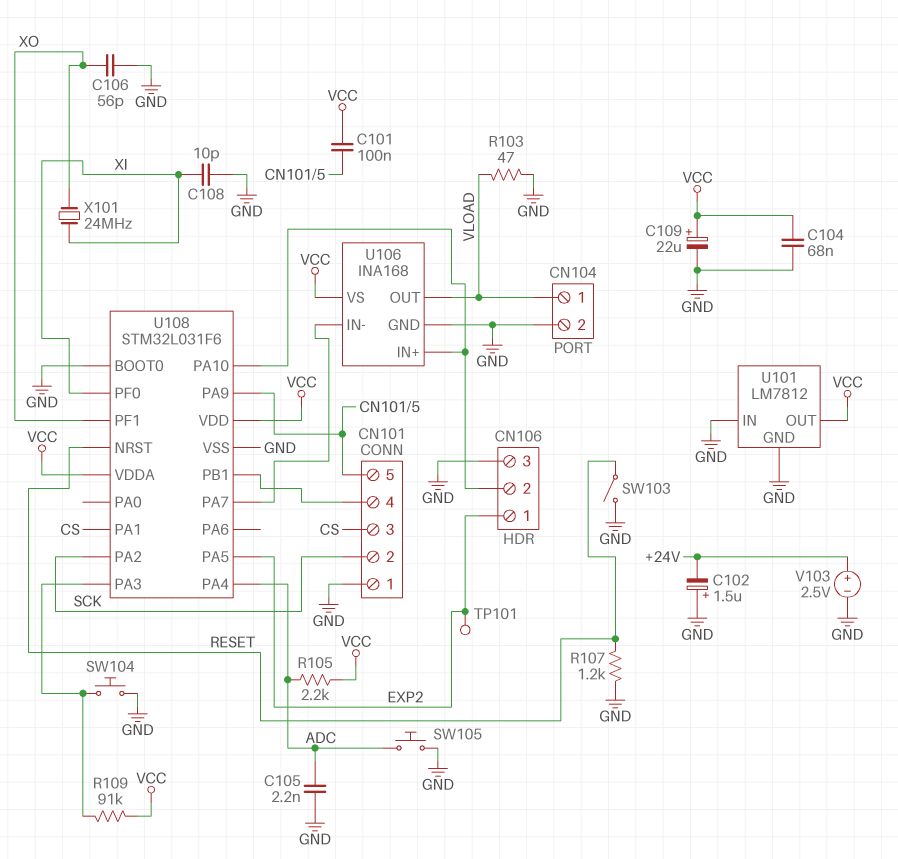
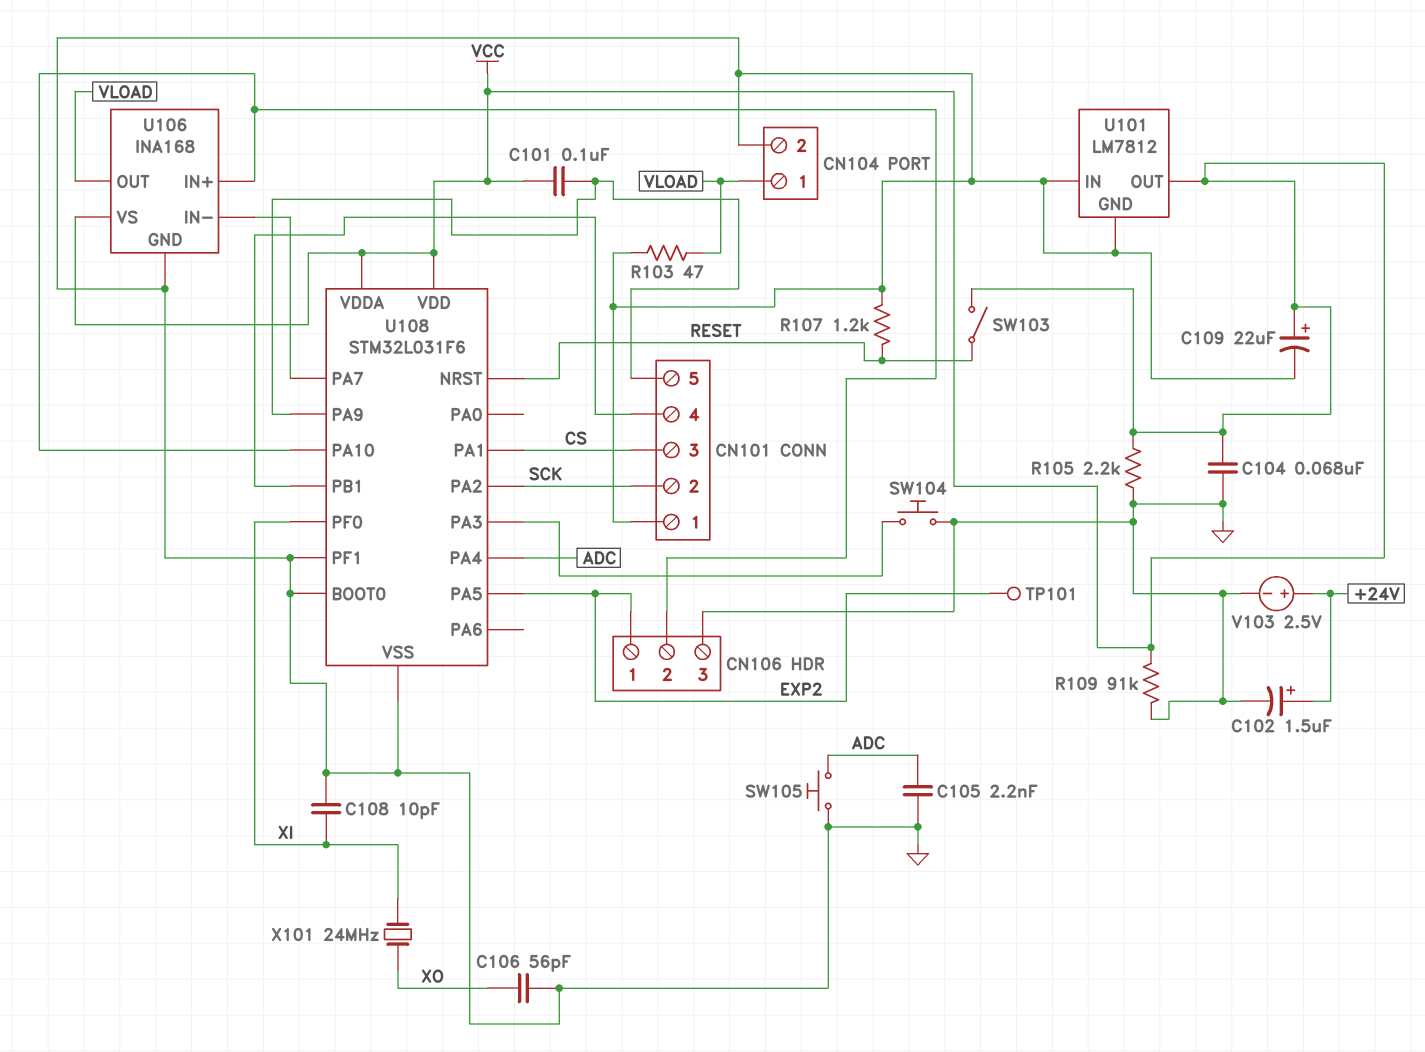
C102: 1.5uF (plus GND, minus +24V) -> 1.5uF (plus +24V, minus GND)
R105: 2.2k (ADC, VCC) -> 2.2k (GND, VCC)
R109: 91k (U108/PA3, VCC) -> 91k (GND, VCC)
SW103: switch (GND, RESET) -> switch (RESET, VCC)
U108 pin PF1: XO -> GND

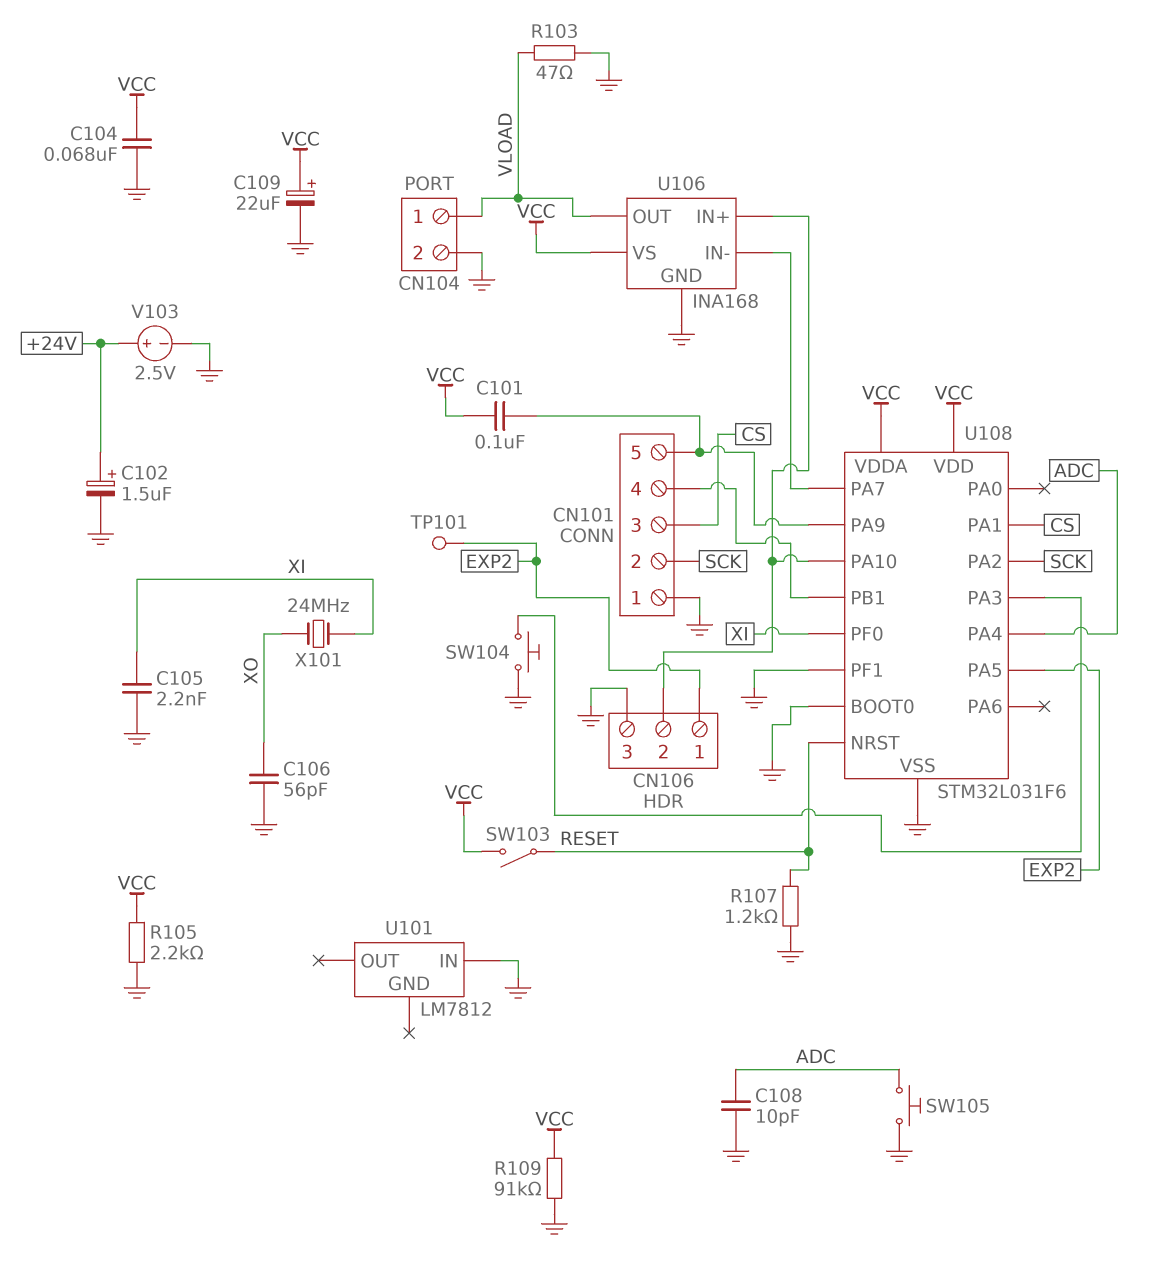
C105: 2.2nF (ADC, GND) -> 2.2nF (GND, XI)
C108: 10pF (GND, XI) -> 10pF (ADC, GND)
U101 pin GND: GND -> none
U101 pin OUT: VCC -> none

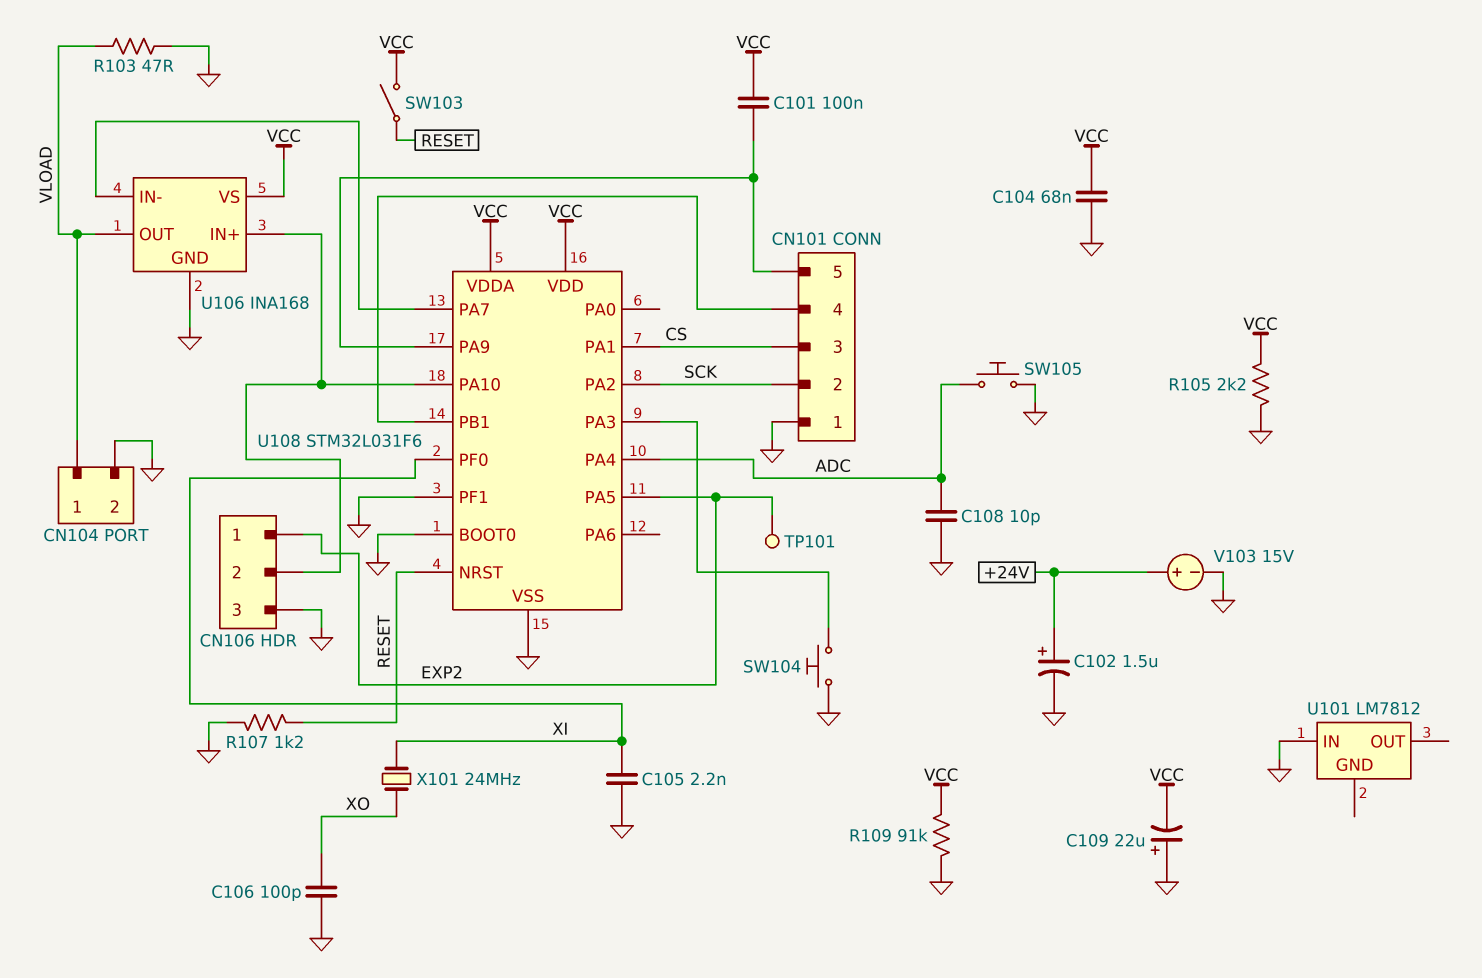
C106: 56pF (GND, XO) -> 100pF (GND, XO)
C109: 22uF (plus VCC, minus GND) -> 22uF (plus GND, minus VCC)
V103: 2.5V (plus +24V, minus GND) -> 15V (plus +24V, minus GND)

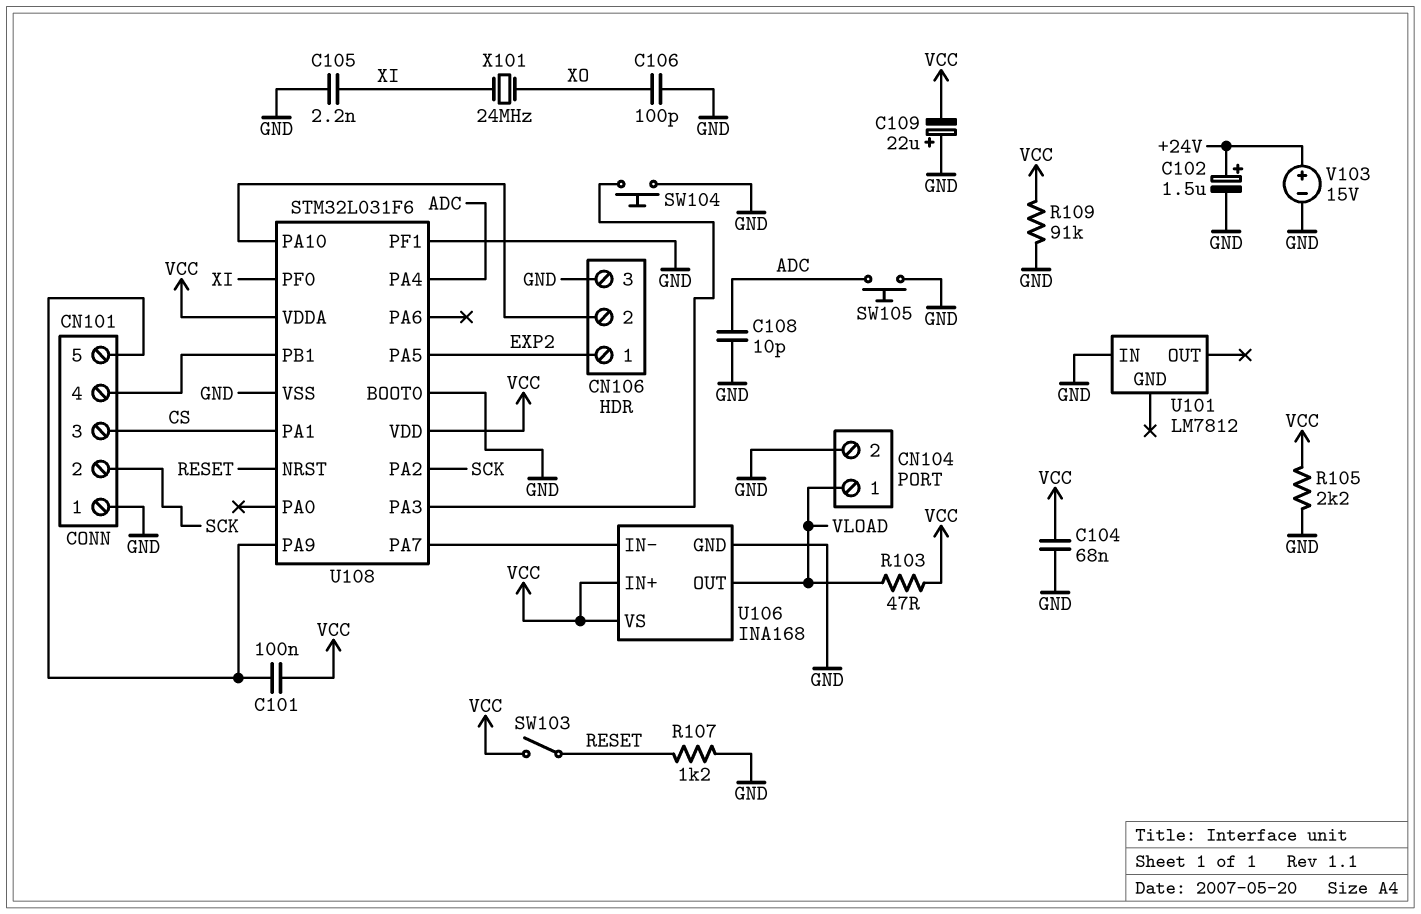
R103: 47 (GND, VLOAD) -> 47 (VCC, VLOAD)
TP101: test point (EXP2) -> none
U106 pin IN+: CN106/2 -> VCC

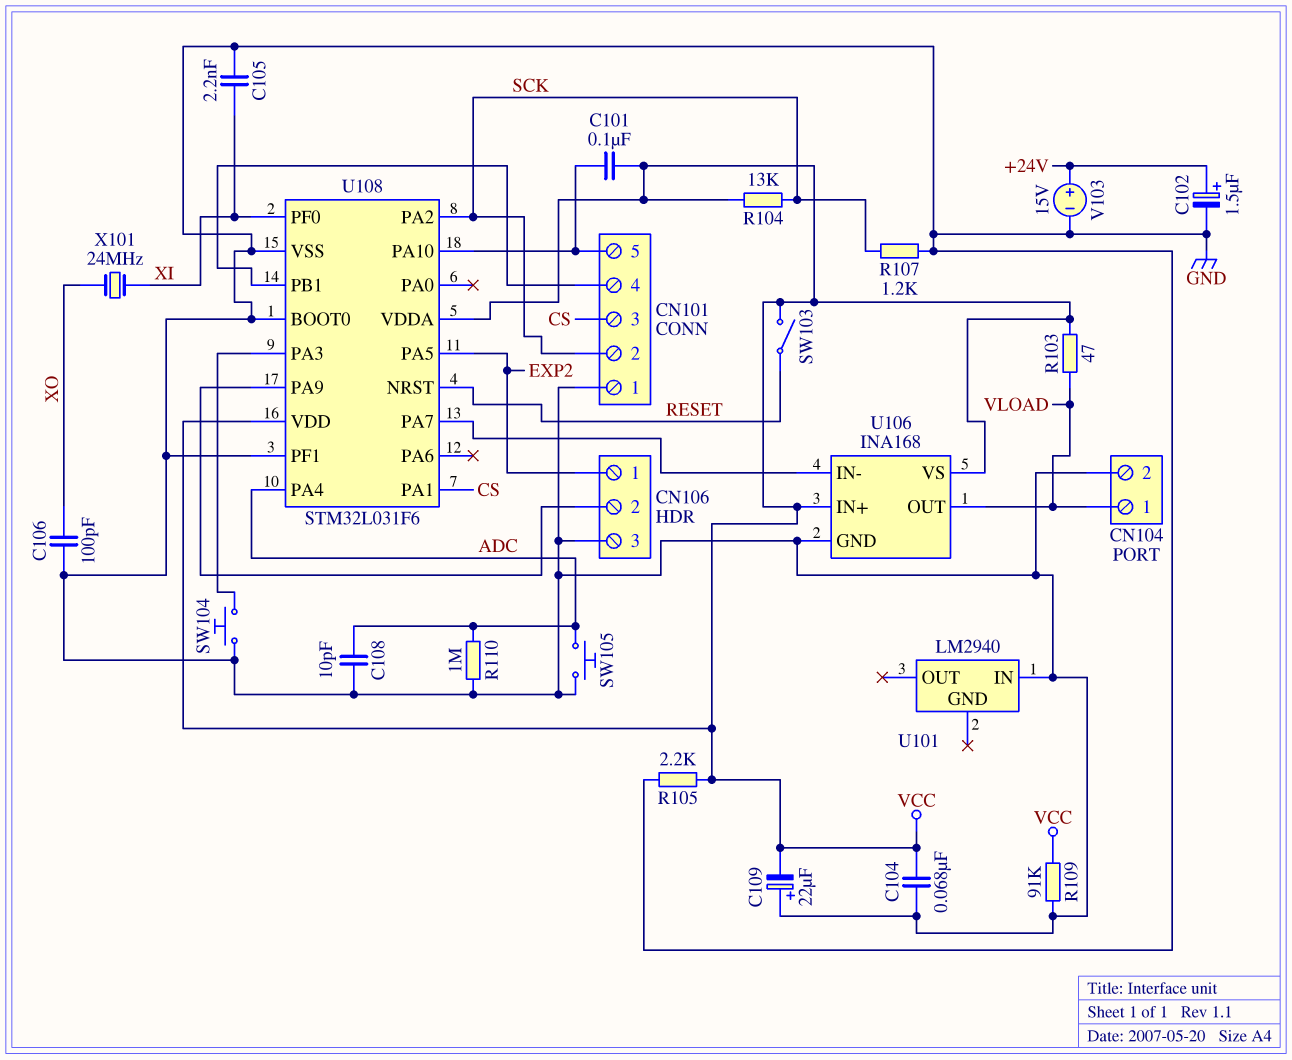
R104: none -> 13k (SCK, VCC)
R107: 1.2k (GND, RESET) -> 1.2k (GND, SCK)
R110: none -> 1M (ADC, GND)
U101: LM7812 -> LM2940
U108 pin PA9: CN101/5 -> CN106/2
U108 pin PA10: CN106/2 -> CN101/5

